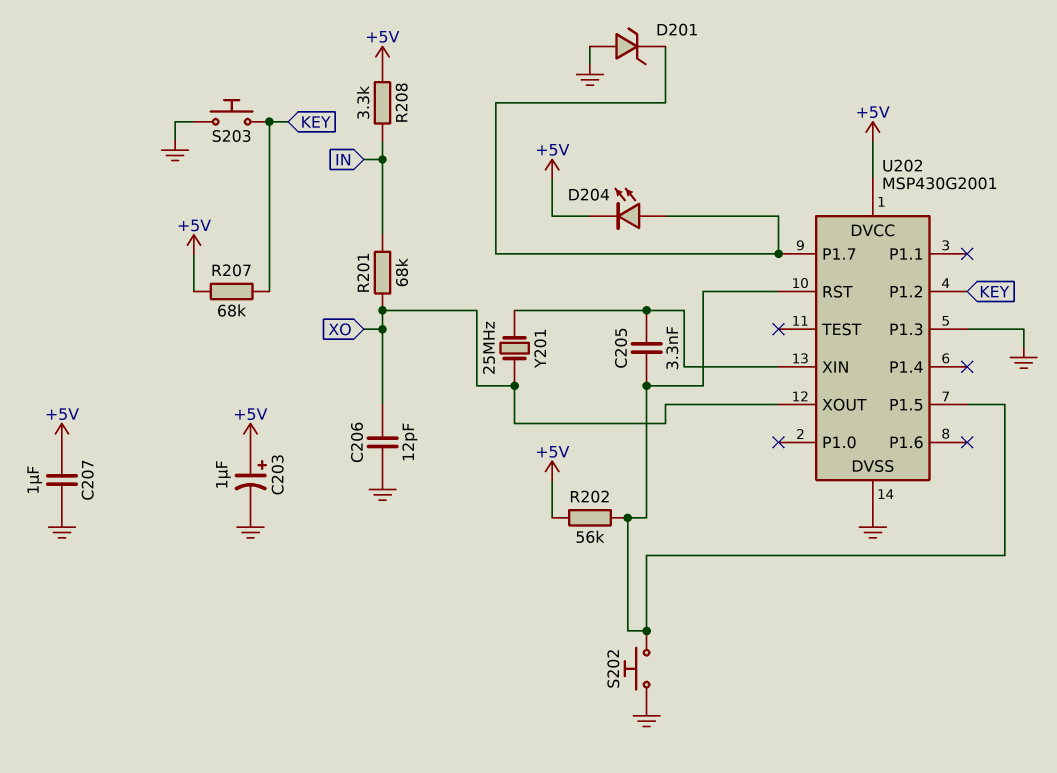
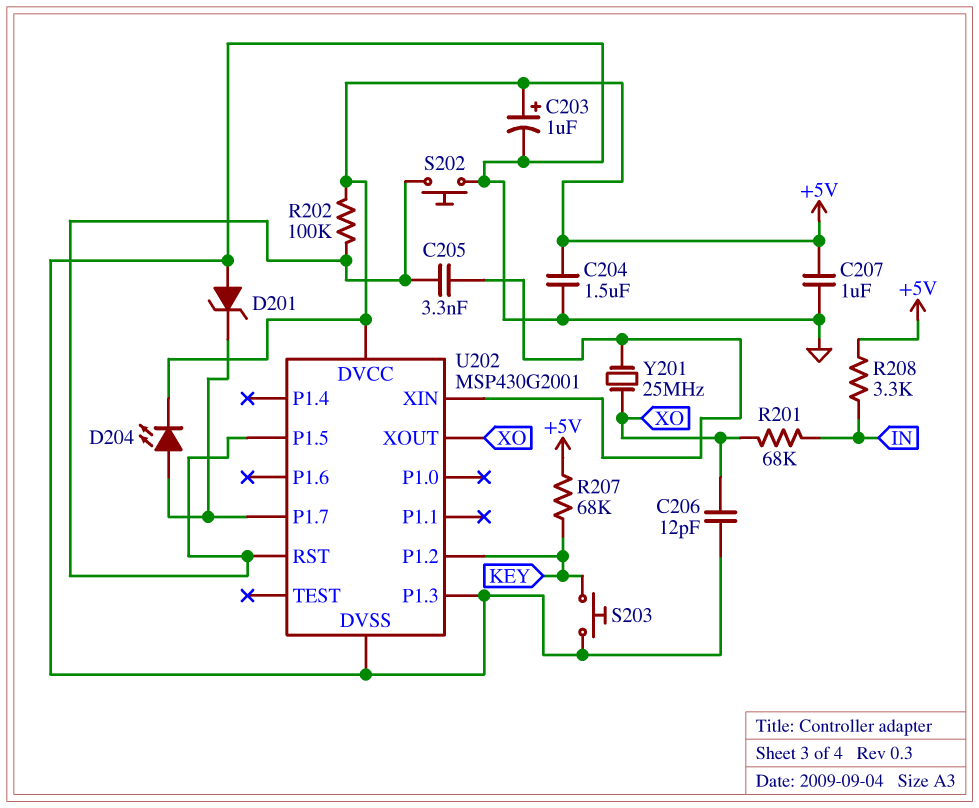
C204: none -> 1.5uF (+5V, GND)
R202: 56k (+5V, U202/P1.5) -> 100k (+5V, U202/P1.5)

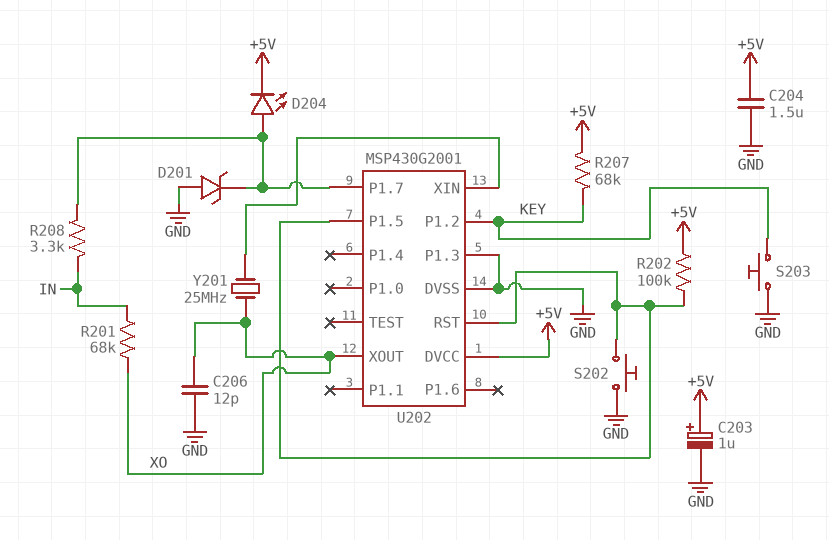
C205: 3.3nF (U202/P1.5, U202/XIN) -> none
C207: 1uF (+5V, GND) -> none
R208: 3.3k (+5V, IN) -> 3.3k (IN, U202/P1.7)

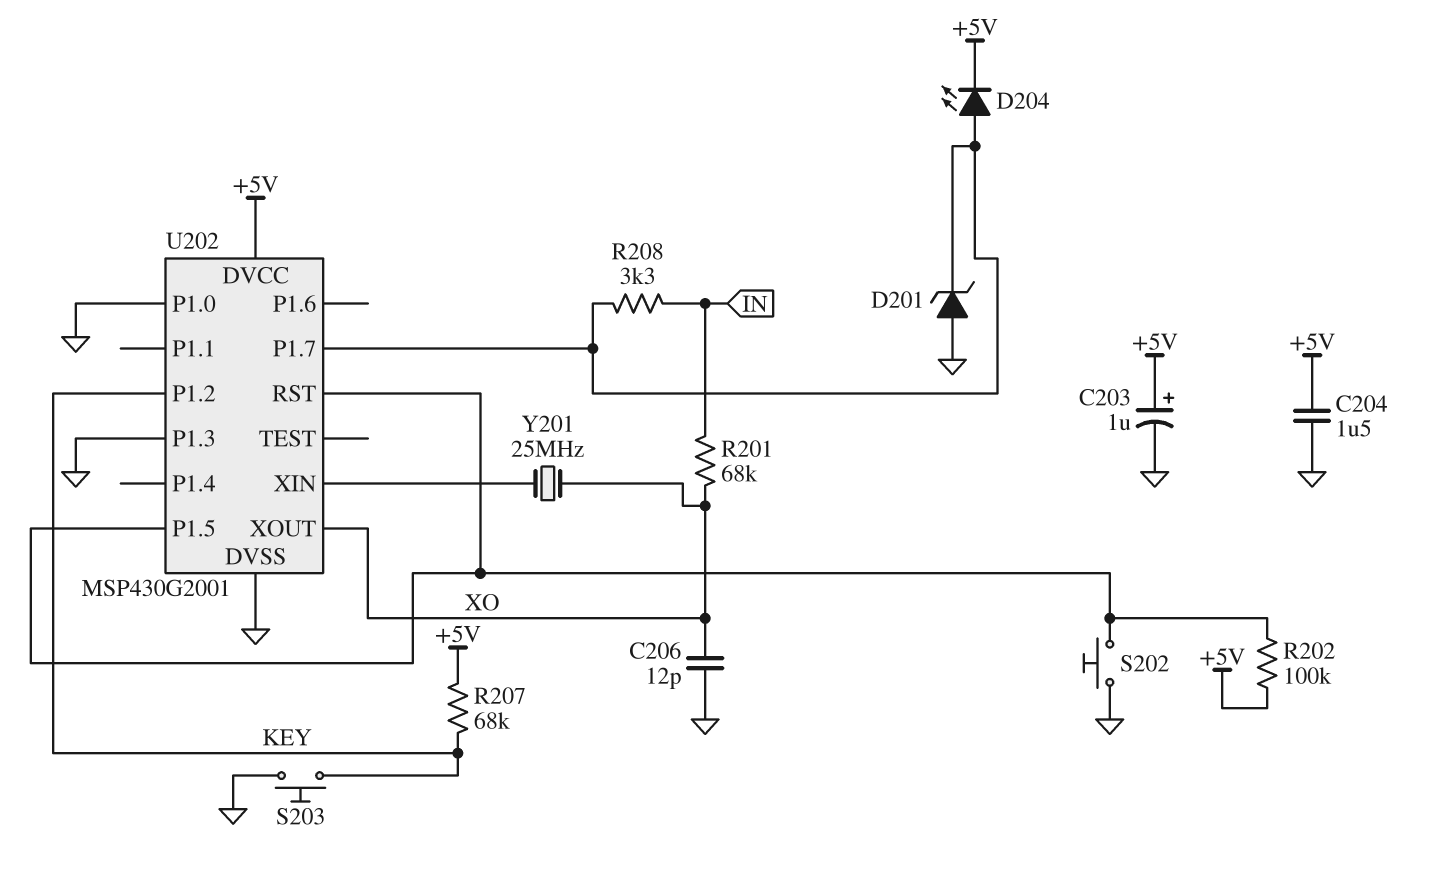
U202 pin P1.0: none -> GND

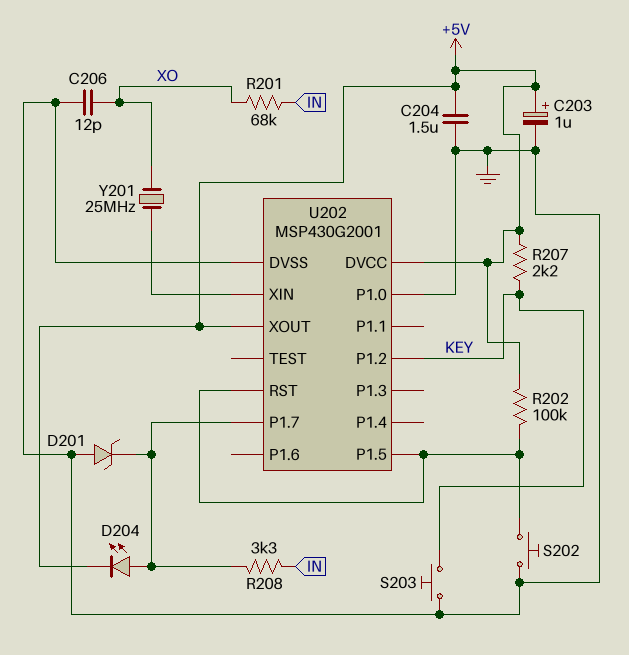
R207: 68k (+5V, KEY) -> 2.2k (+5V, KEY)
U202 pin P1.3: GND -> none
U202 pin XOUT: XO -> +5V

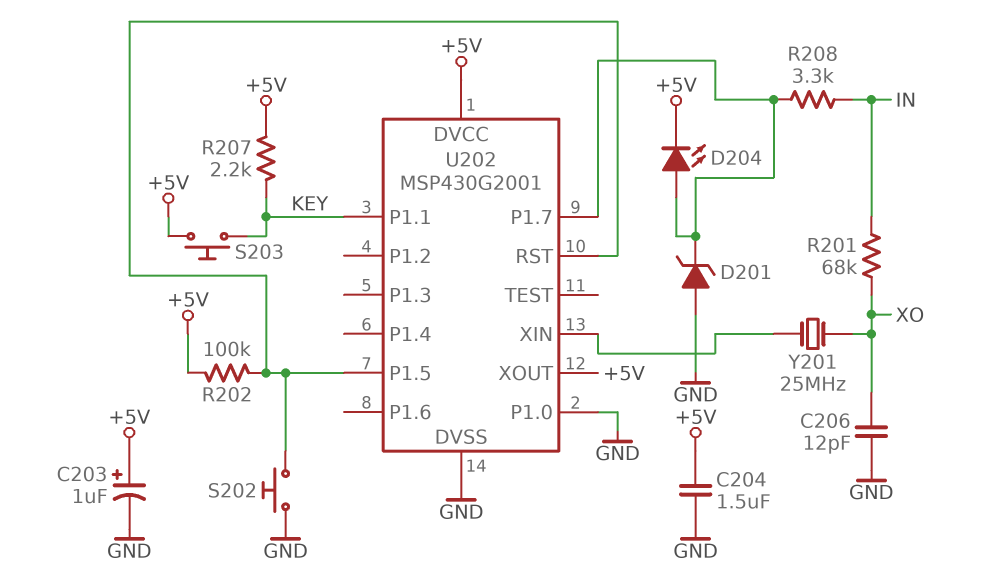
S203: button (GND, KEY) -> button (+5V, KEY)
U202 pin P1.1: none -> KEY
U202 pin P1.2: KEY -> none

